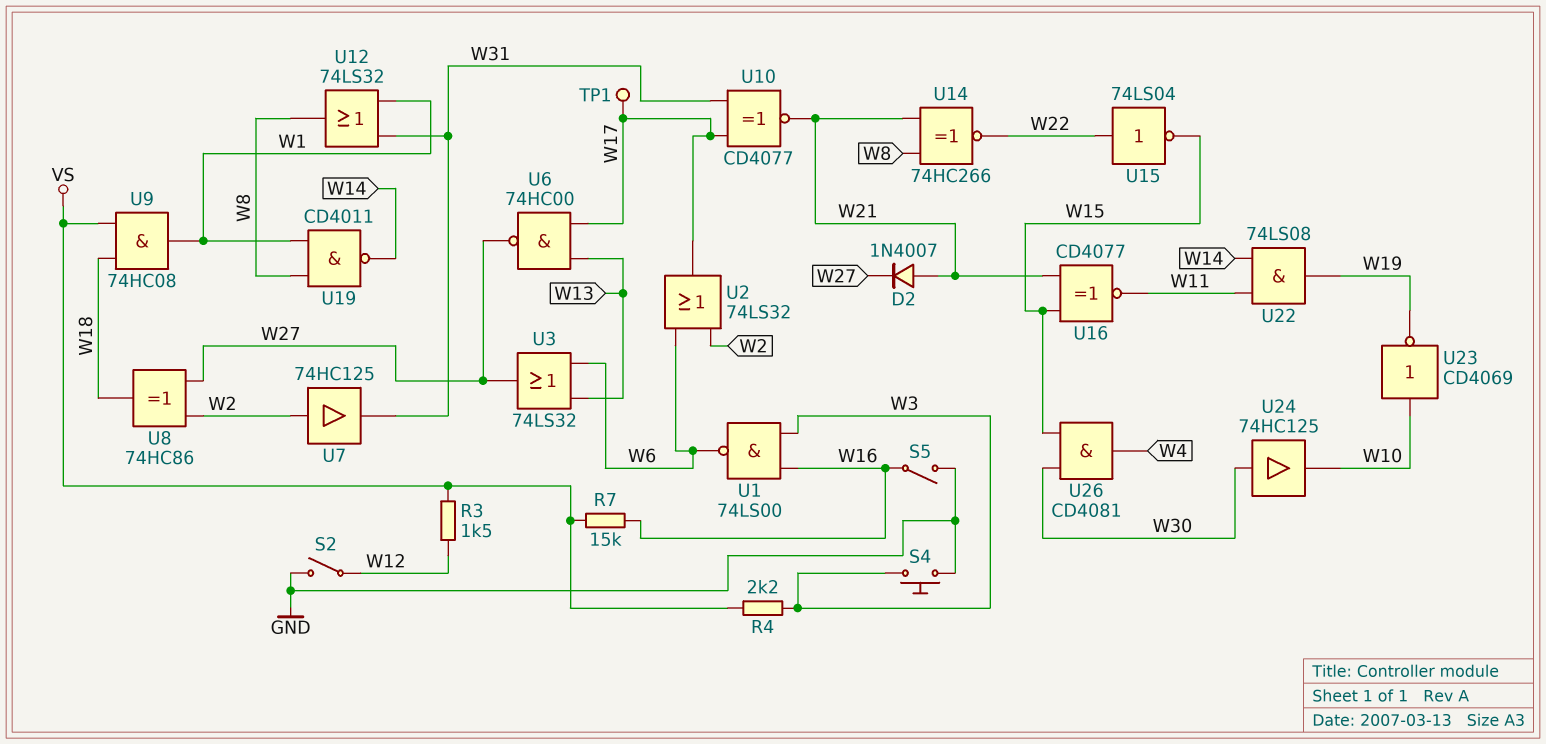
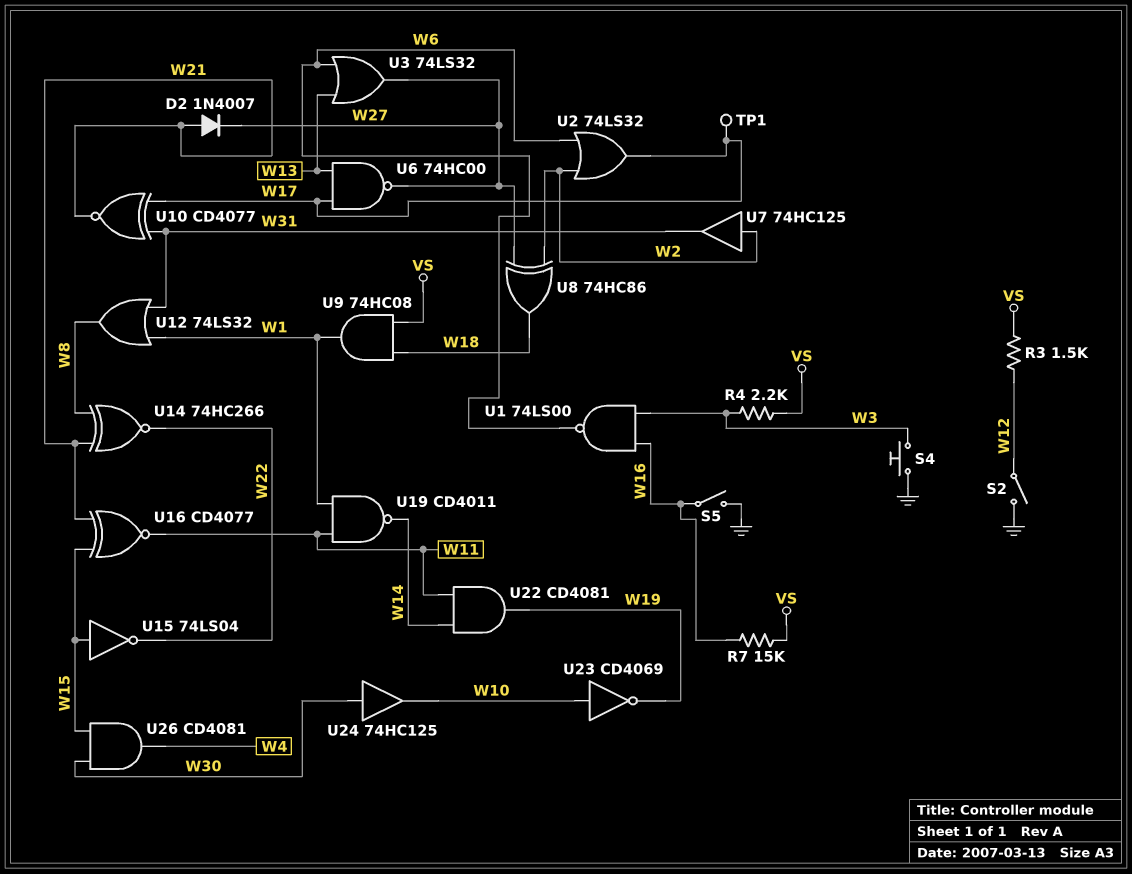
U15: NOT 74LS04 (in W22, out W15) -> NOT 74LS04 (in W15, out W22)
U19: NAND CD4011 (in W1, in W8, out W14) -> NAND CD4011 (in W1, in W11, out W14)
U22: AND 74LS08 (in W11, in W14, out W19) -> AND CD4081 (in W11, in W14, out W19)

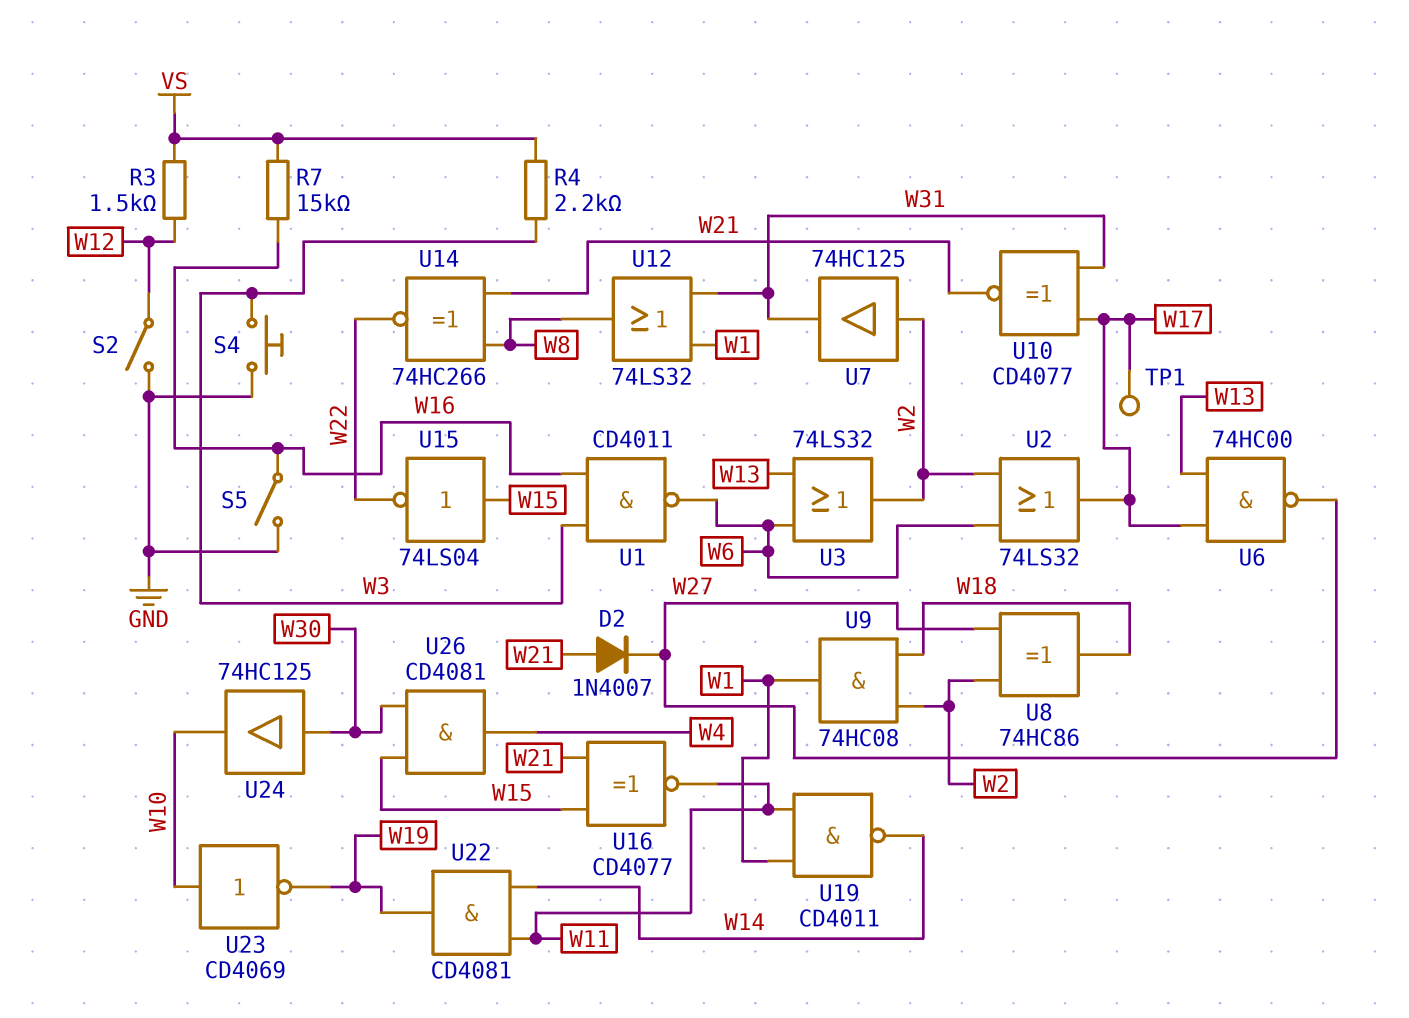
U1: NAND 74LS00 (in W3, in W16, out W6) -> NAND CD4011 (in W3, in W16, out W6)
U3: OR 74LS32 (in W6, in W13, out W27) -> OR 74LS32 (in W6, in W13, out W2)
U9: AND 74HC08 (in VS, in W18, out W1) -> AND 74HC08 (in W2, in W18, out W1)

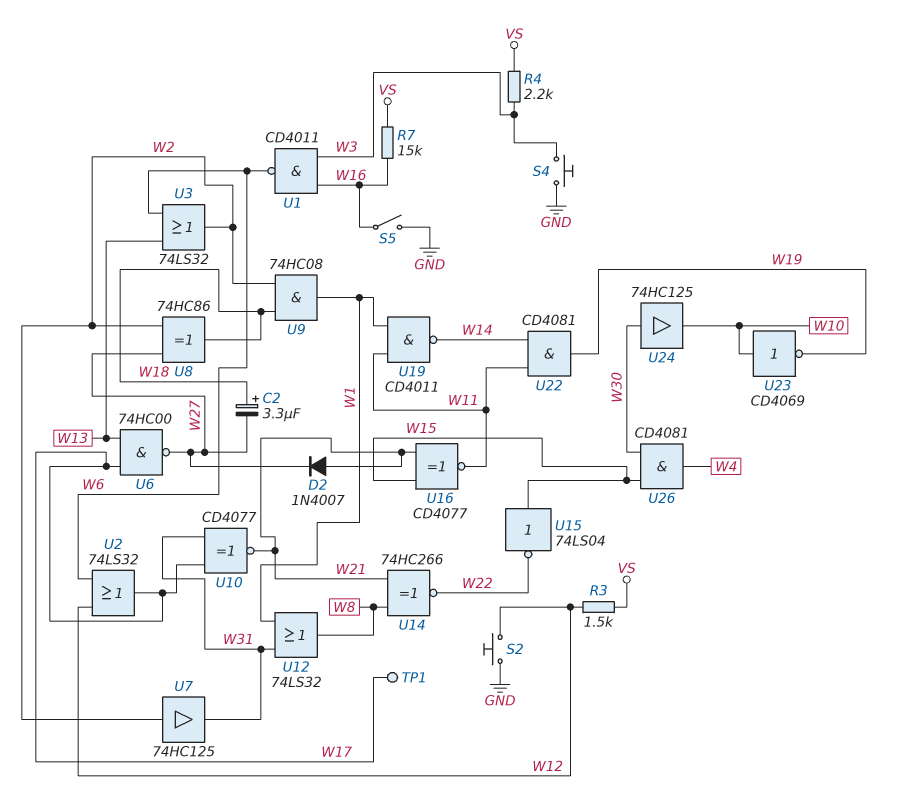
C2: none -> 3.3uF (plus W18, minus W27)
S2: switch (GND, W12) -> button (GND, W12)
U2: OR 74LS32 (in W2, in W6, out W17) -> OR 74LS32 (in W6, in W12, out W17)

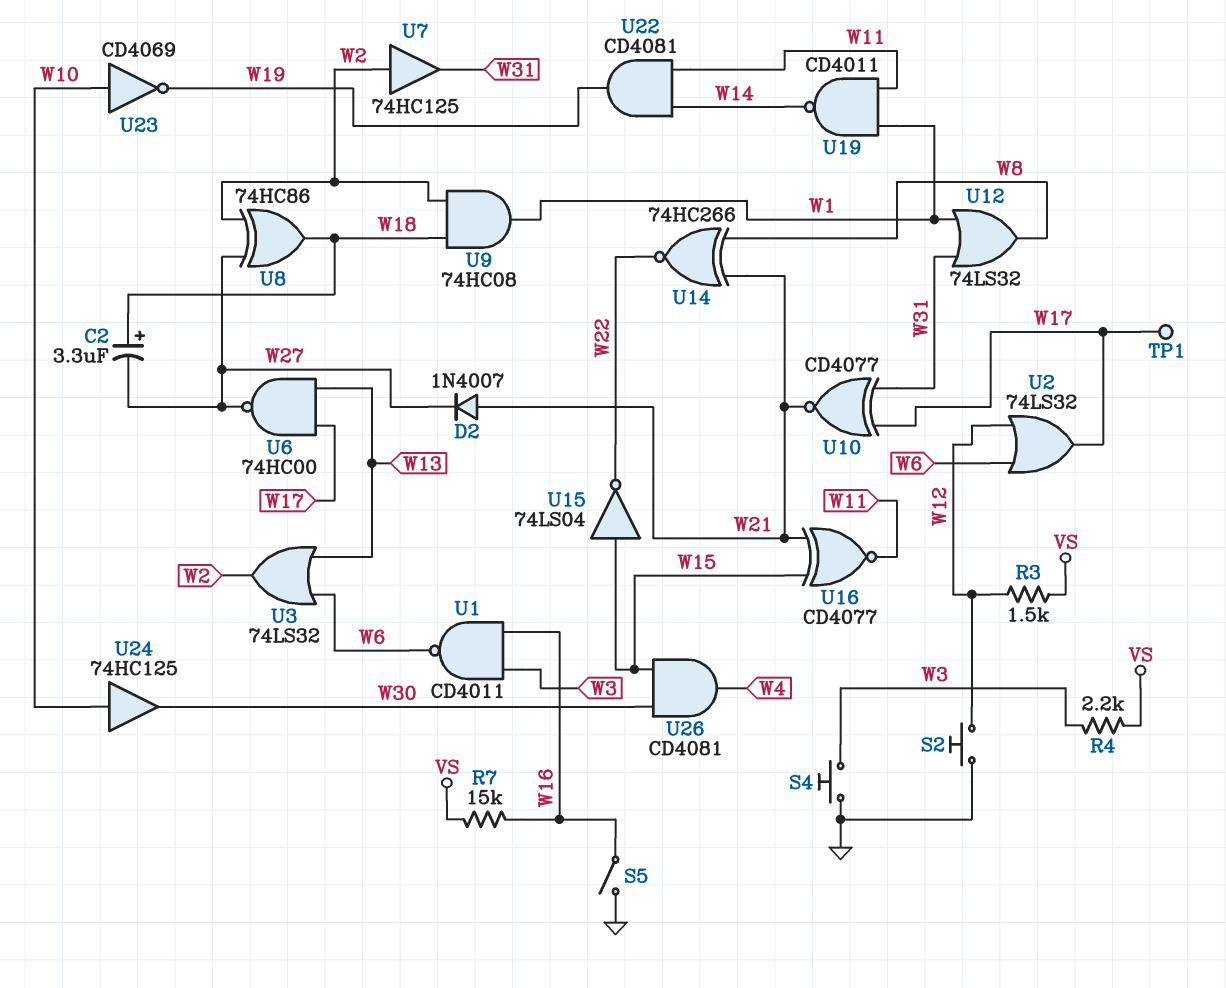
U24: buffer 74HC125 (in W30, out W10) -> buffer 74HC125 (in W10, out W30)

